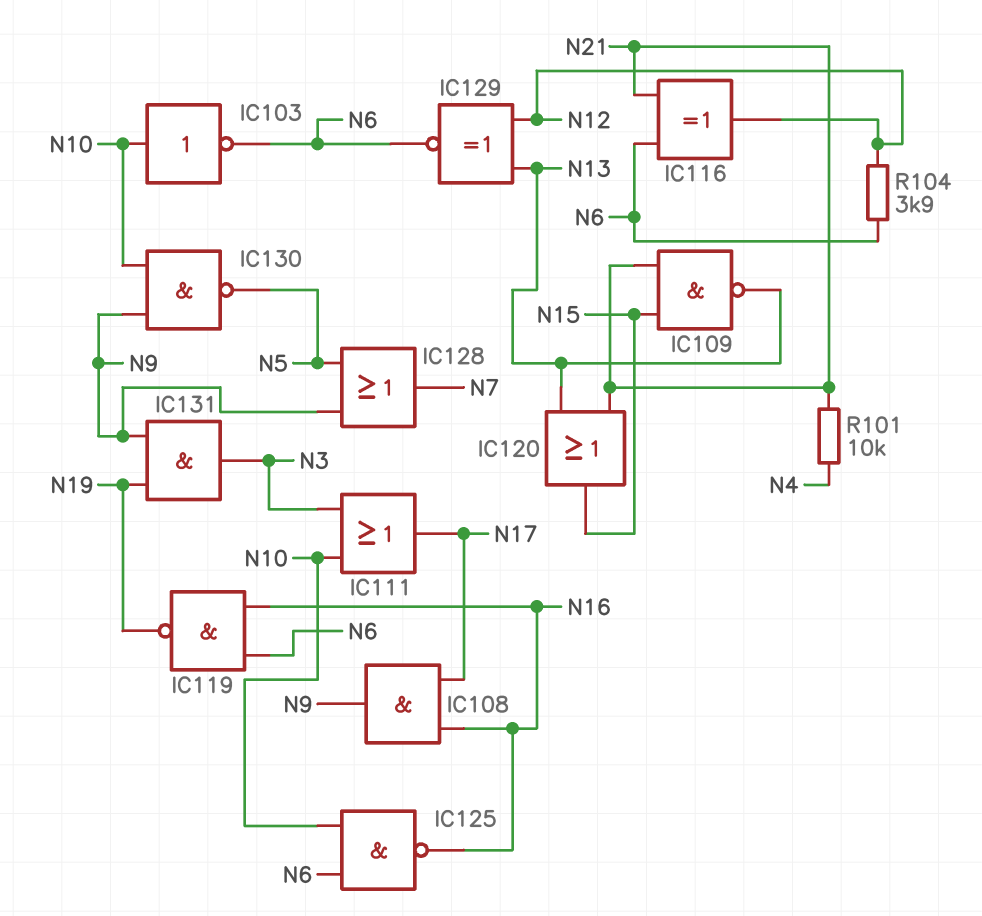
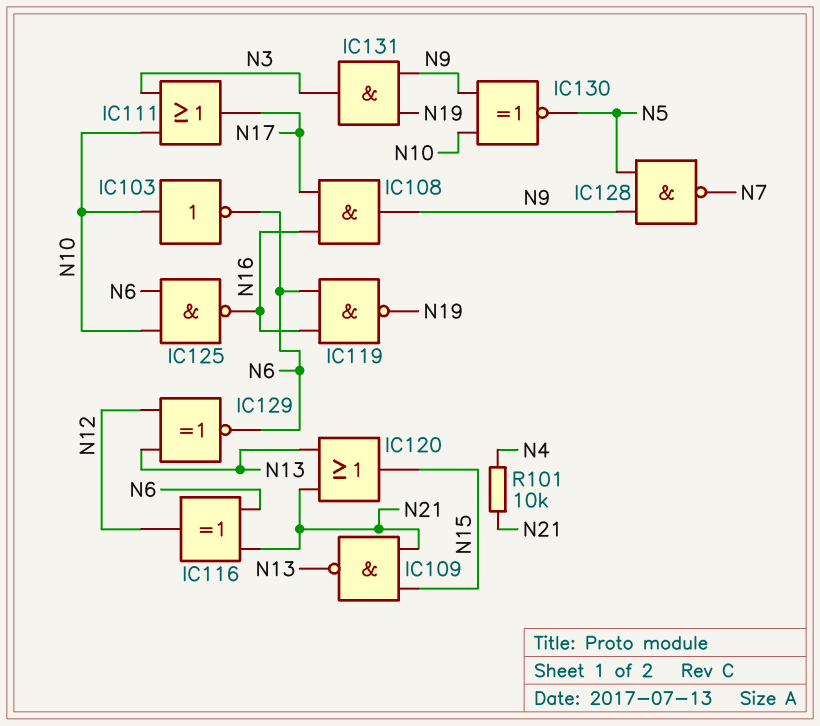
IC128: OR (in N5, in N9, out N7) -> NAND (in N5, in N9, out N7)
IC130: NAND (in N9, in N10, out N5) -> XNOR (in N9, in N10, out N5)
R104: 3.9k (N6, N12) -> none

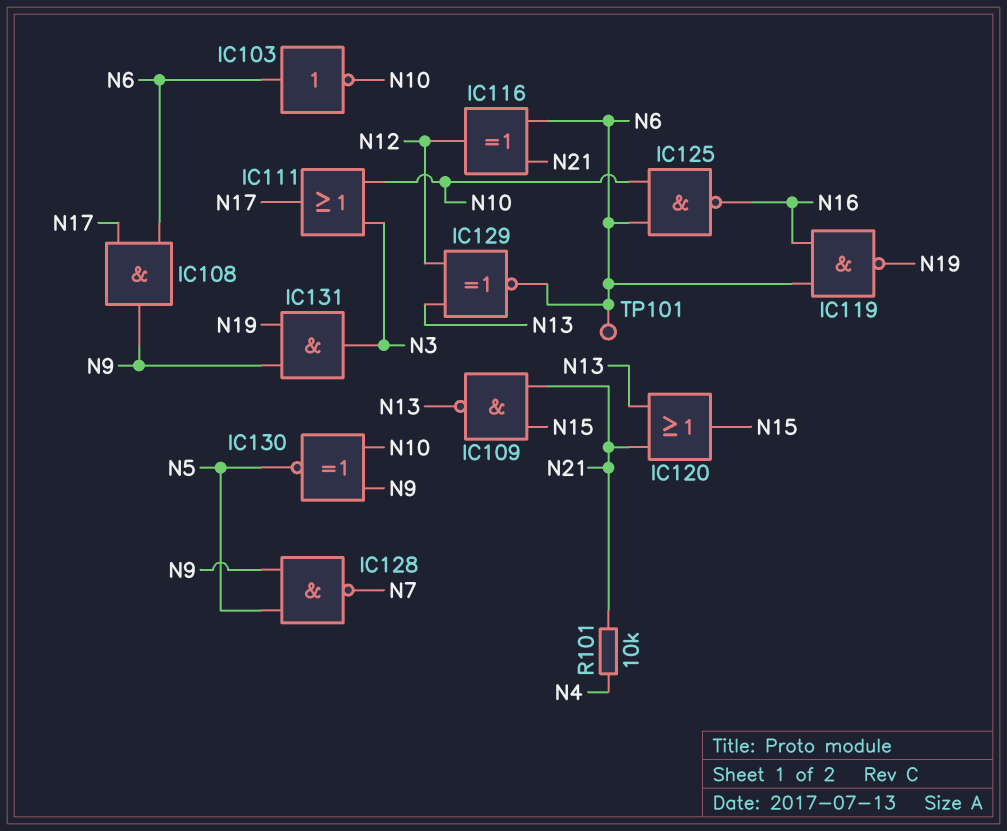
IC103: NOT (in N10, out N6) -> NOT (in N6, out N10)
IC108: AND (in N16, in N17, out N9) -> AND (in N6, in N17, out N9)
TP101: none -> test point (N6)

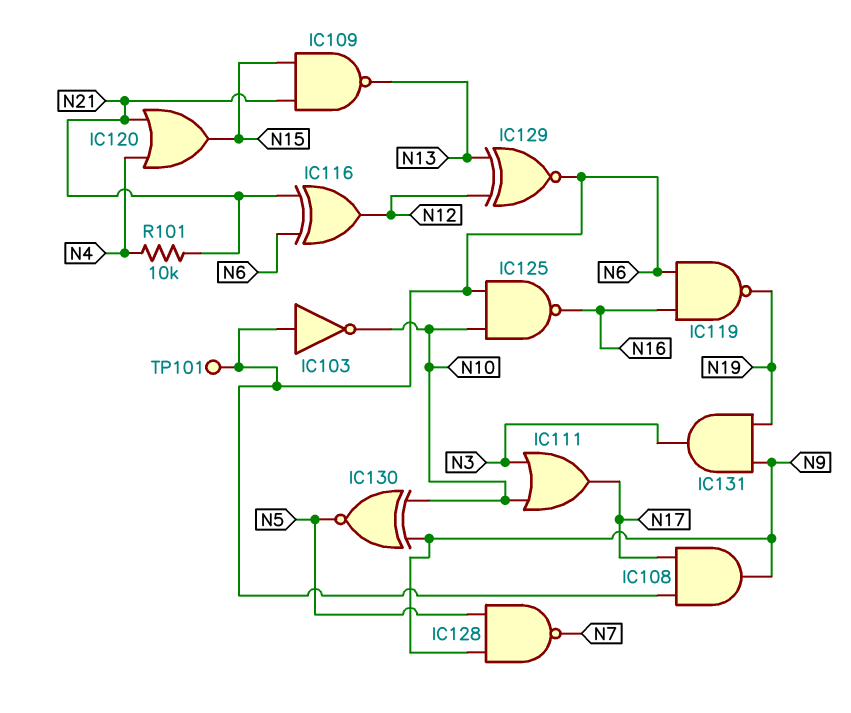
IC120: OR (in N13, in N21, out N15) -> OR (in N4, in N21, out N15)

